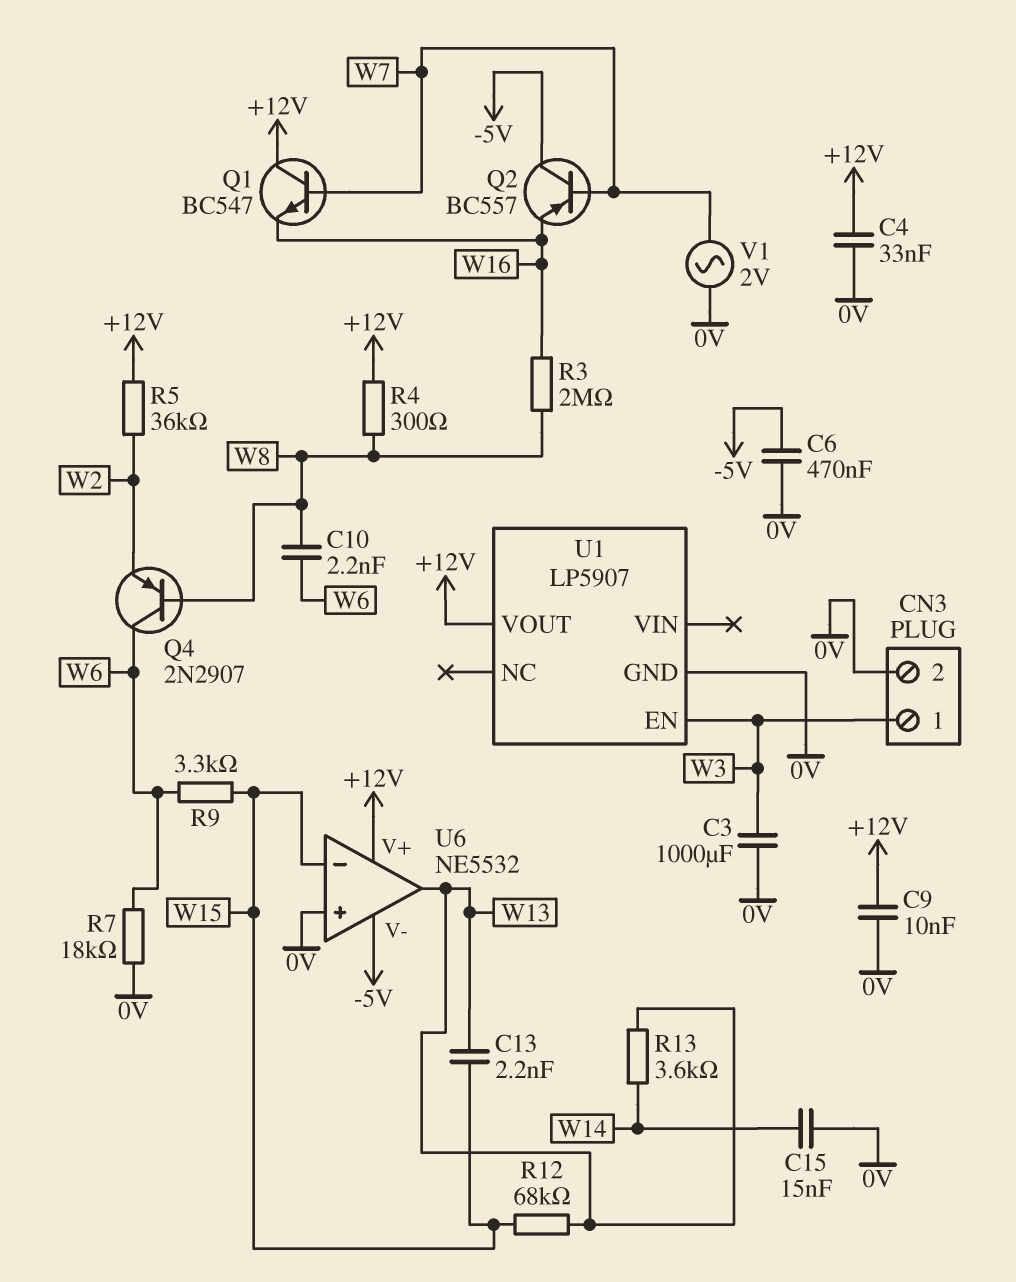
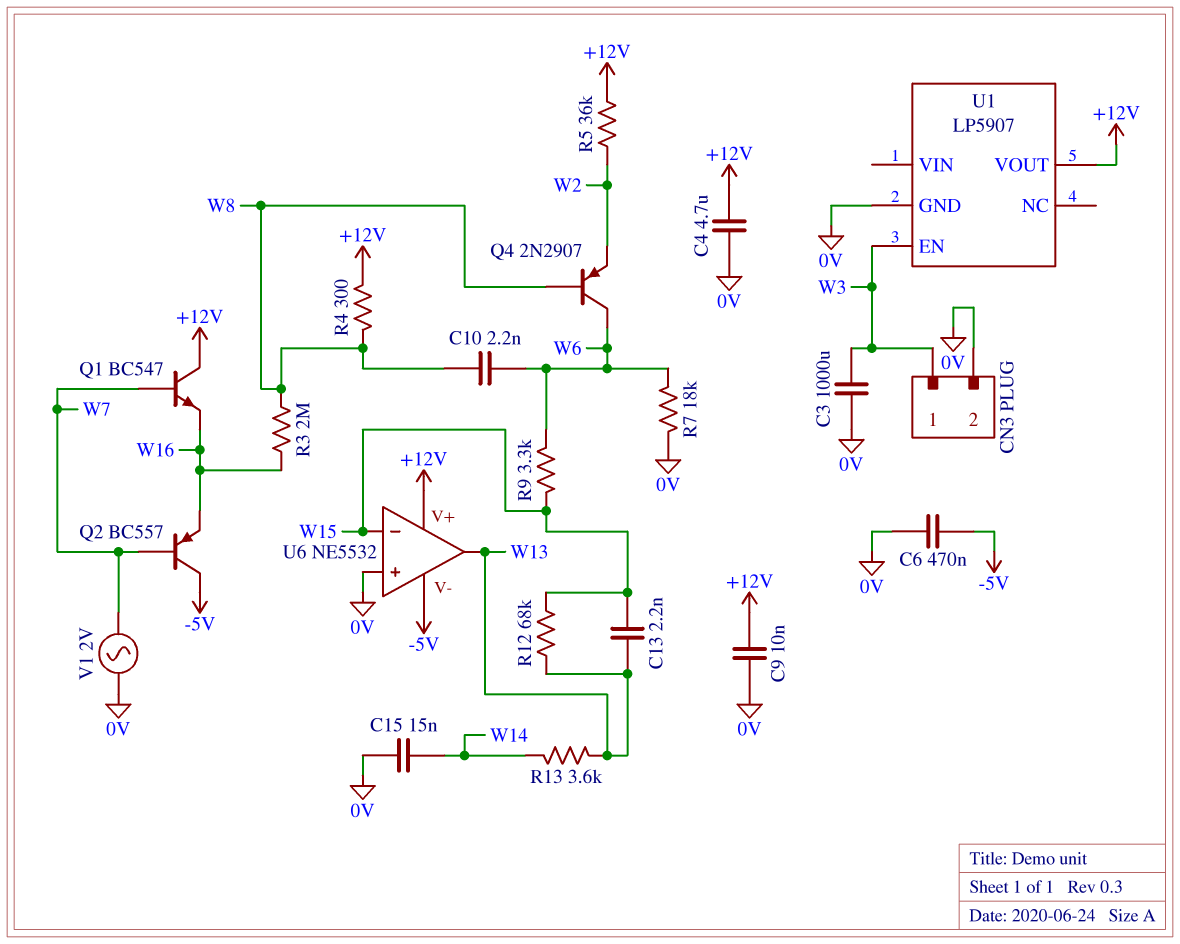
C4: 33nF (+12V, 0V) -> 4.7uF (+12V, 0V)

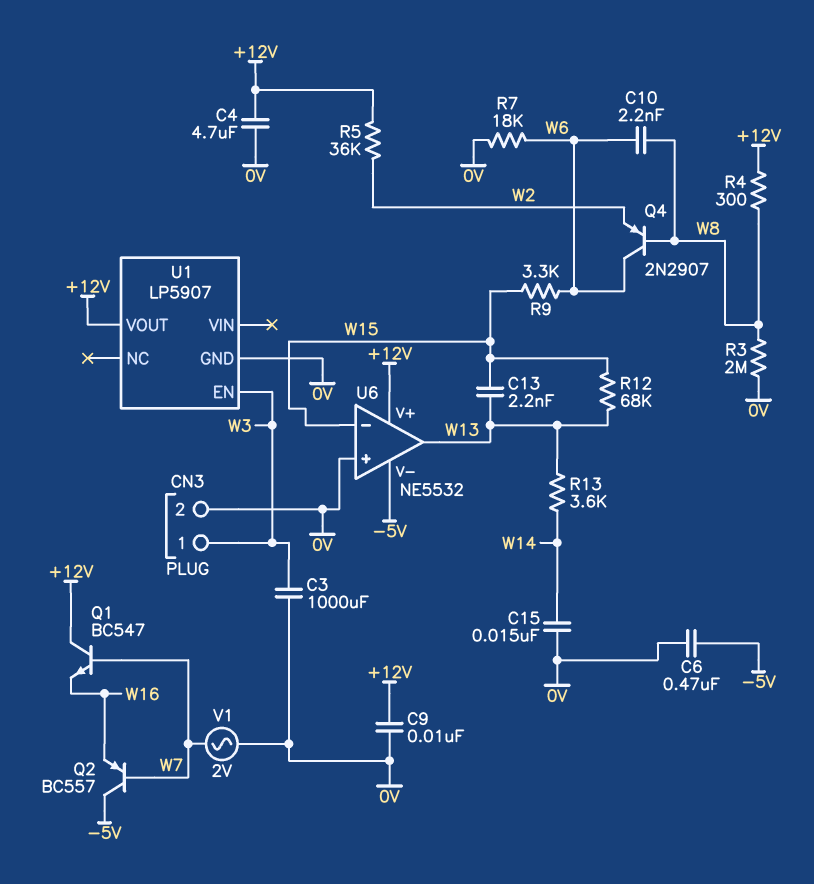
R3: 2M (W8, W16) -> 2M (0V, W8)

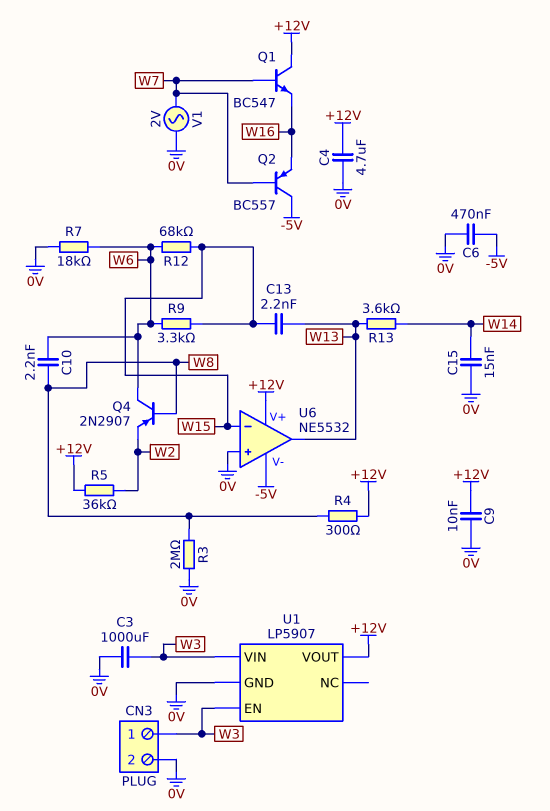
R12: 68k (W13, W15) -> 68k (W6, W15)
U1 pin VIN: none -> W3

